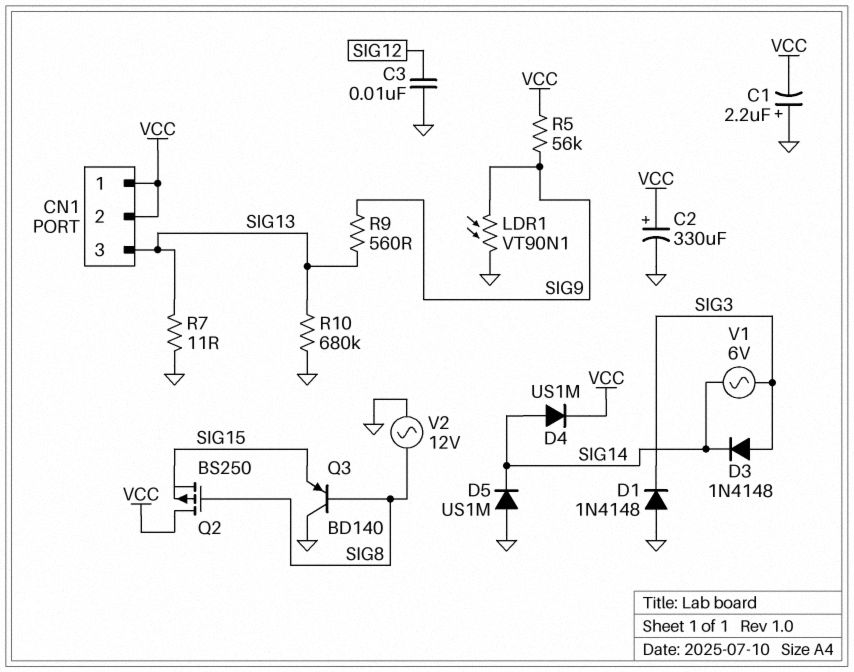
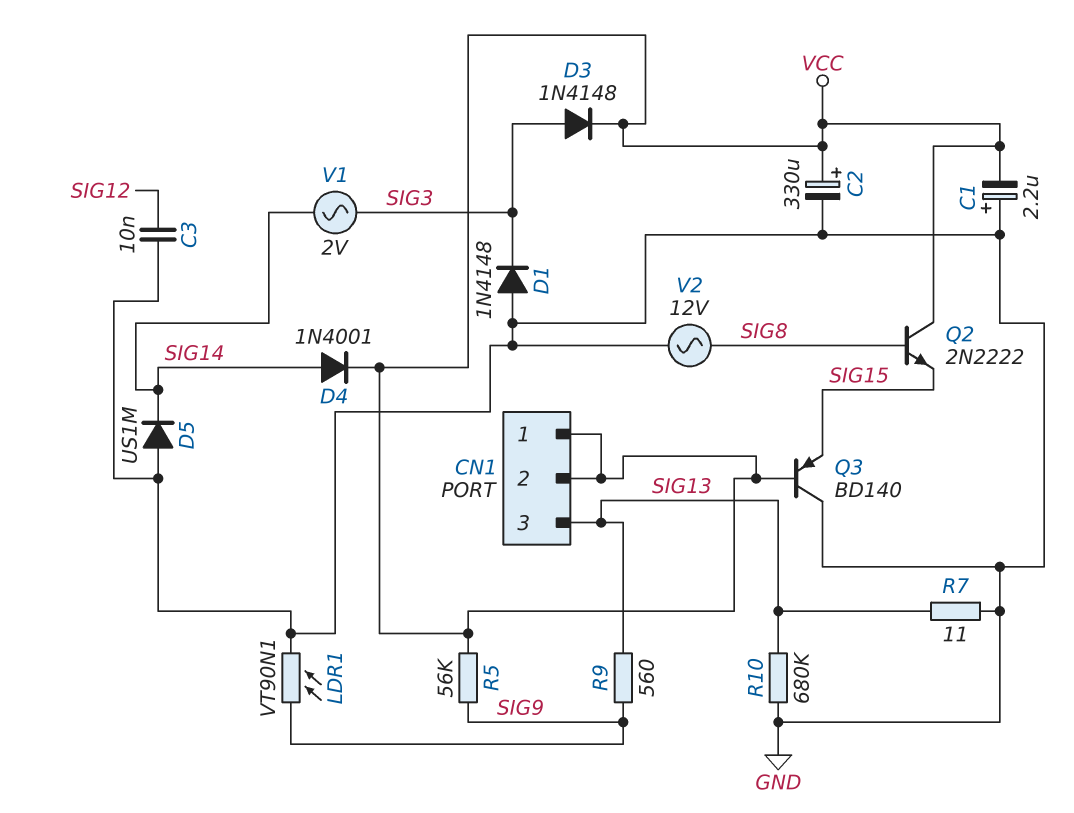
D3: diode 1N4148 (A SIG3, K SIG14) -> diode 1N4148 (A SIG3, K VCC)
D4: diode US1M (A SIG14, K VCC) -> diode 1N4001 (A SIG14, K VCC)
Q2: PMOS BS250 (G SIG8, D VCC, S SIG15) -> NPN 2N2222 (B SIG8, C VCC, E SIG15)
Q3: PNP BD140 (B SIG8, C GND, E SIG15) -> PNP BD140 (B VCC, C GND, E SIG15)
V1: AC 6V (SIG3, SIG14) -> AC 2V (SIG3, SIG14)

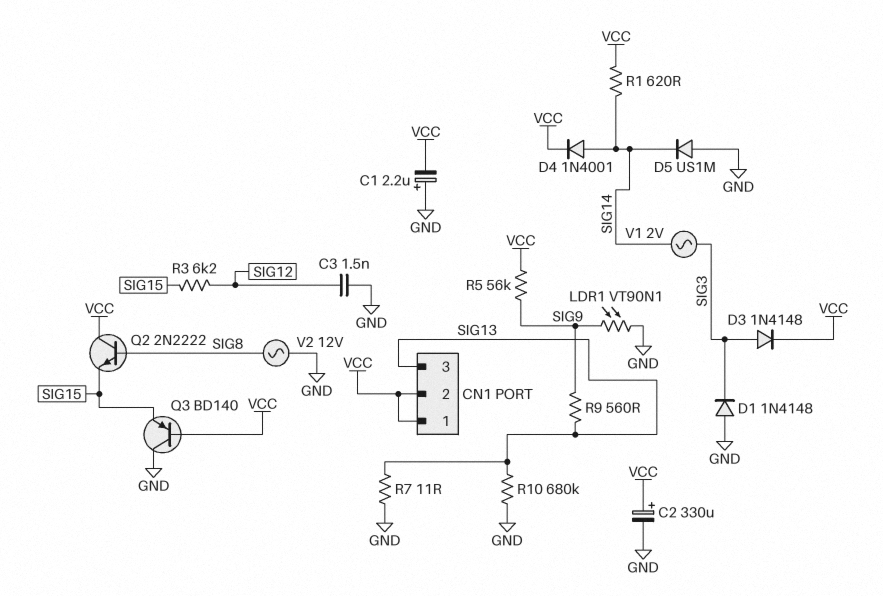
C3: 10nF (GND, SIG12) -> 1.5nF (GND, SIG12)
R1: none -> 620 (SIG14, VCC)
R3: none -> 6.2k (SIG12, SIG15)

